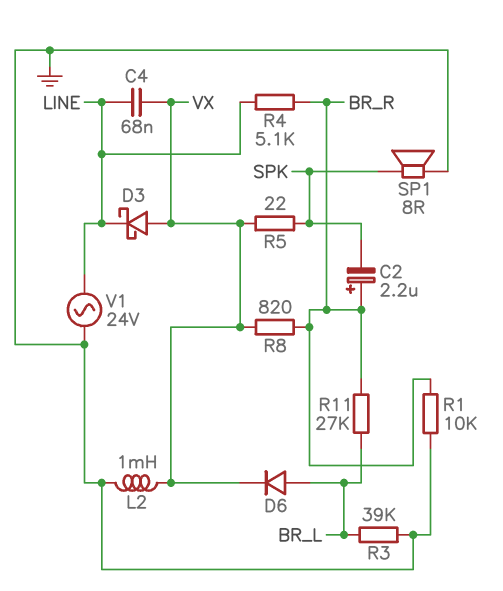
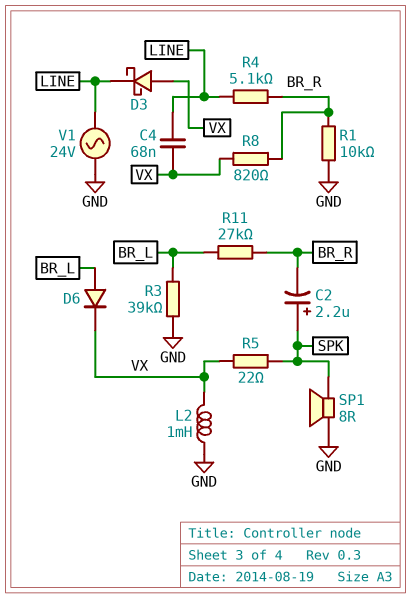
C2: 2.2uF (plus BR_R, minus SPK) -> 2.2uF (plus SPK, minus BR_R)

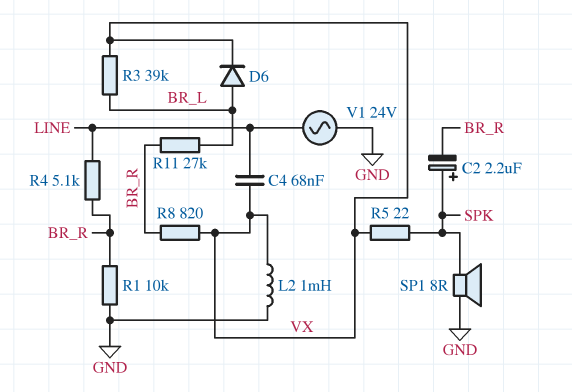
D3: schottky (A VX, K LINE) -> none
R3: 39k (BR_L, GND) -> 39k (BR_L, VX)

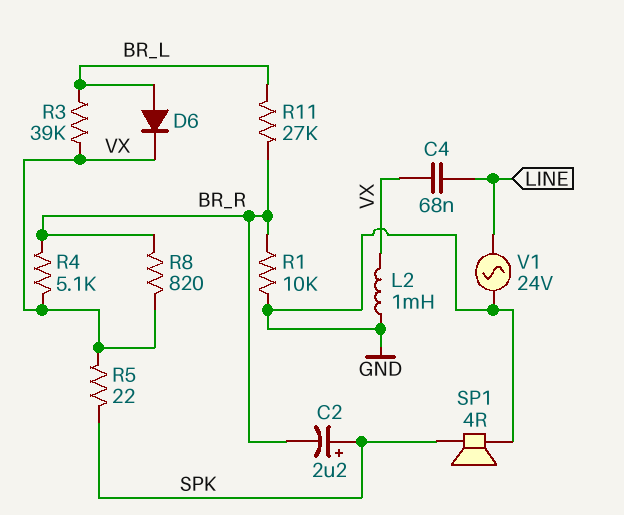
R4: 5.1k (BR_R, LINE) -> 5.1k (BR_R, VX)
SP1: speaker 8R (GND, SPK) -> speaker 4R (GND, SPK)

